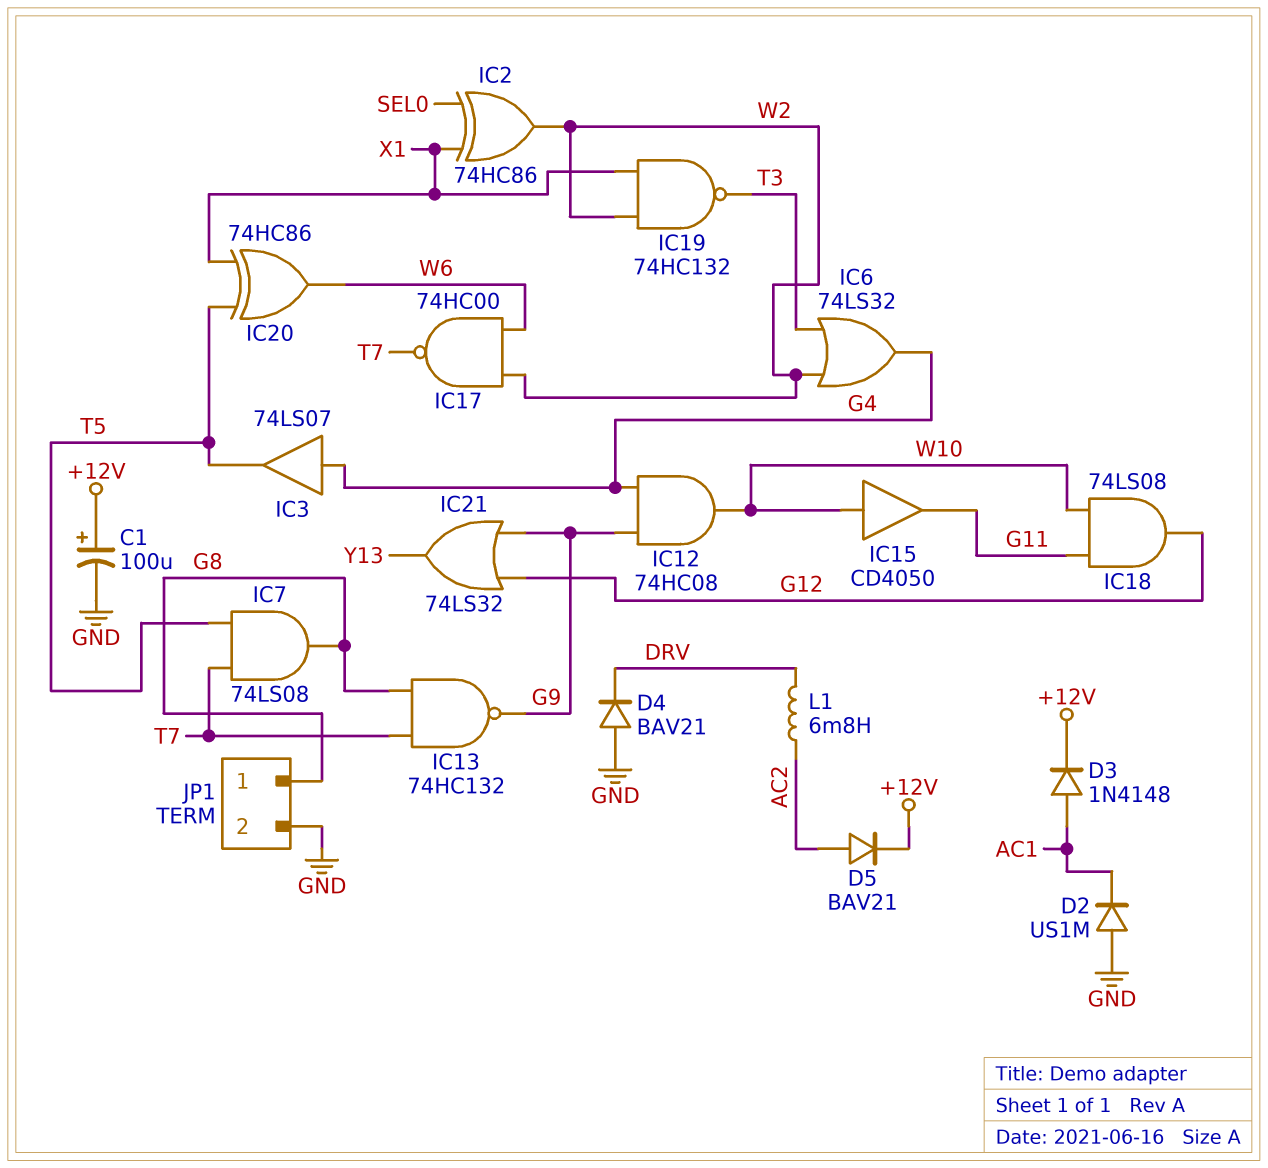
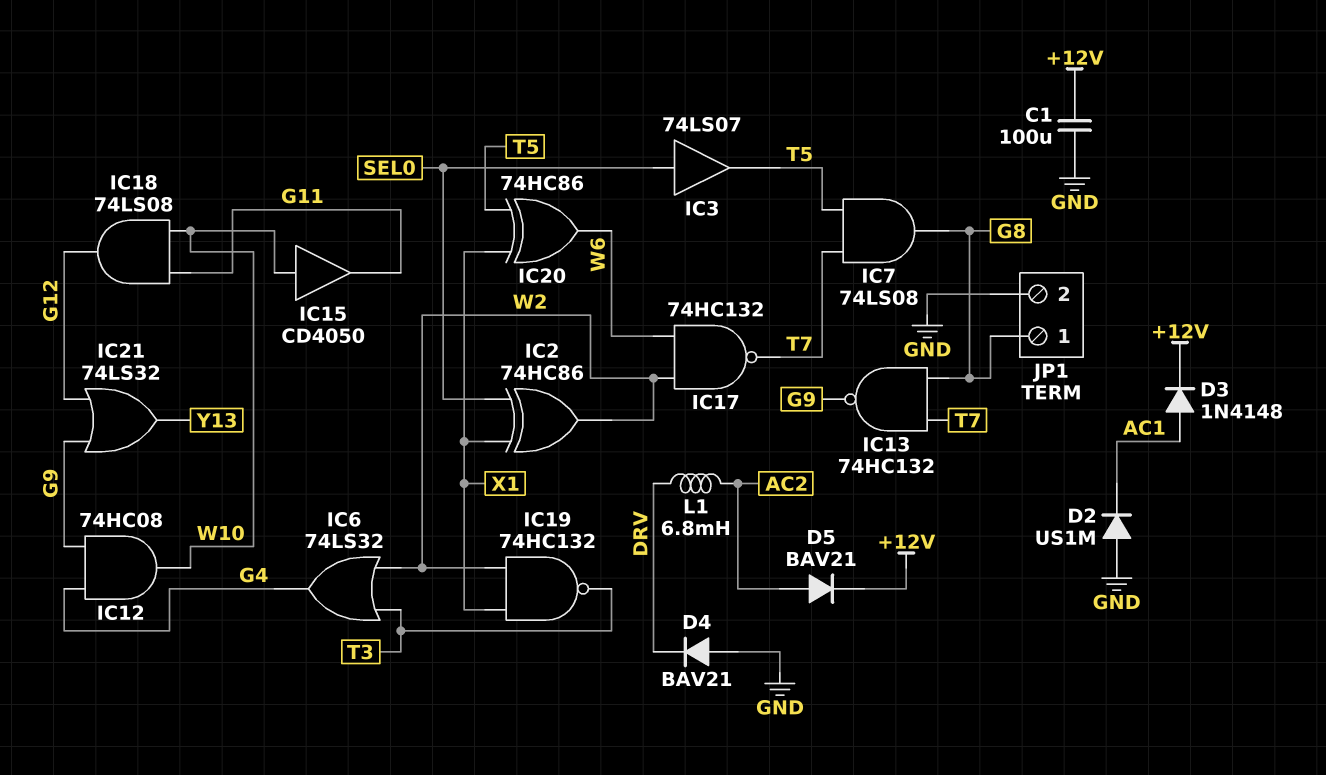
C1: 100uF (plus +12V, minus GND) -> 100uF (+12V, GND)
IC3: buffer 74LS07 (in G4, out T5) -> buffer 74LS07 (in SEL0, out T5)
IC17: NAND 74HC00 (in W2, in W6, out T7) -> NAND 74HC132 (in W2, in W6, out T7)

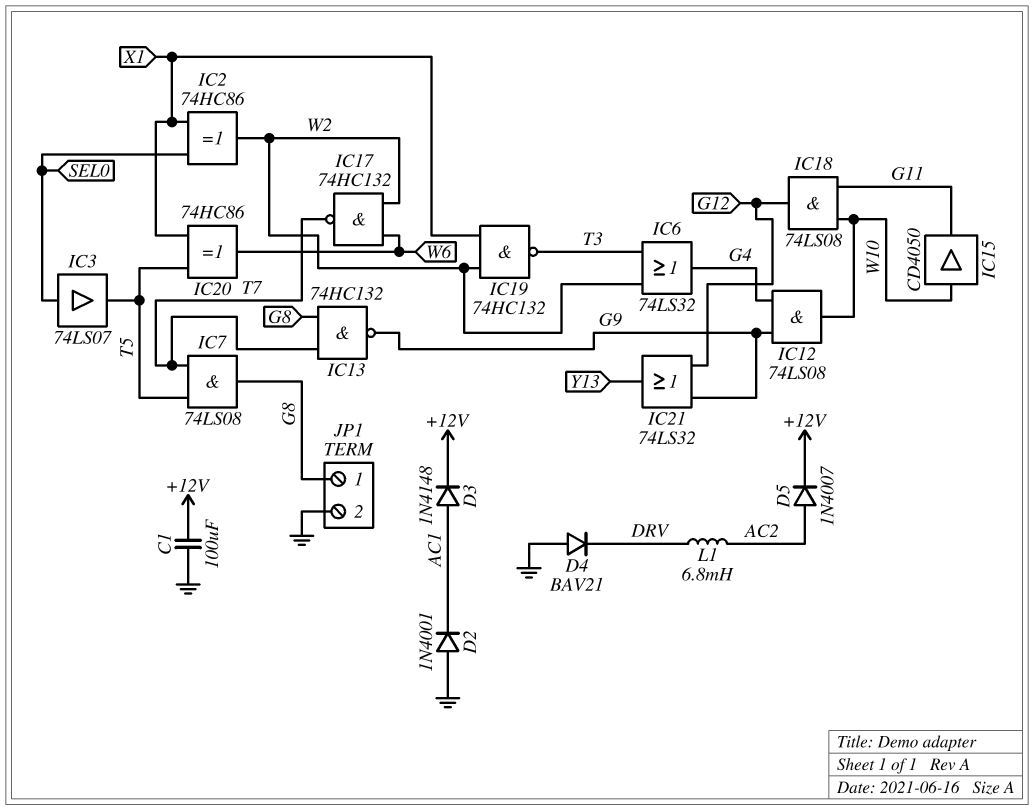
D2: diode US1M (A GND, K AC1) -> diode 1N4001 (A GND, K AC1)
D5: diode BAV21 (A AC2, K +12V) -> diode 1N4007 (A AC2, K +12V)
IC12: AND 74HC08 (in G4, in G9, out W10) -> AND 74LS08 (in G4, in G9, out W10)

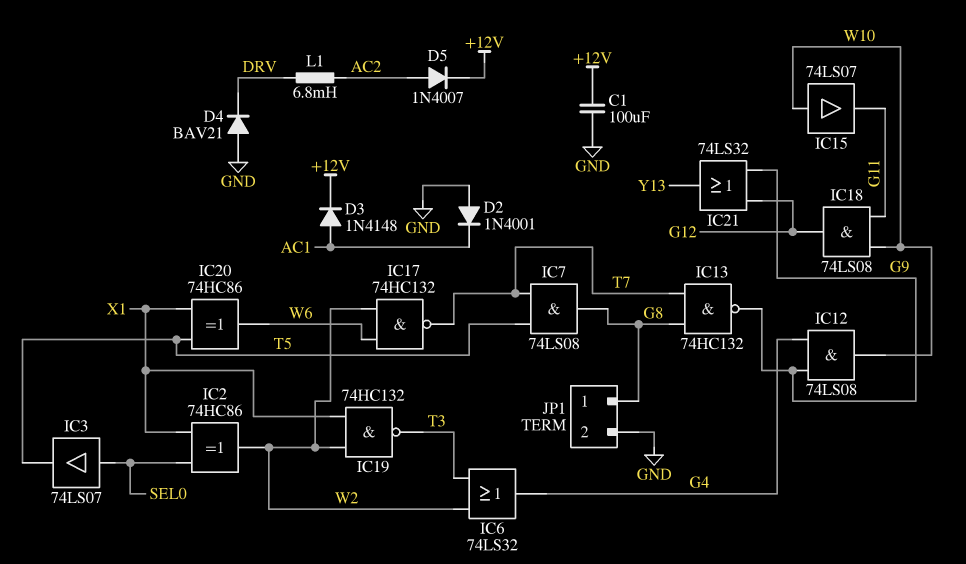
IC15: buffer CD4050 (in W10, out G11) -> buffer 74LS07 (in W10, out G11)

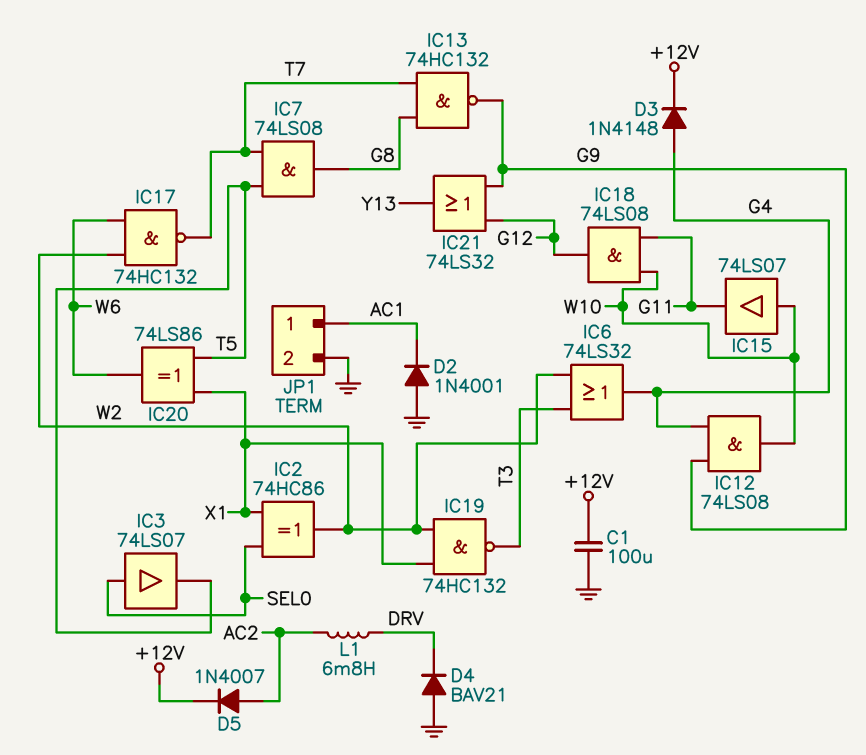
D3: diode 1N4148 (A AC1, K +12V) -> diode 1N4148 (A G4, K +12V)
IC20: XOR 74HC86 (in T5, in X1, out W6) -> XOR 74LS86 (in T5, in X1, out W6)
JP1 pin 1: G8 -> AC1

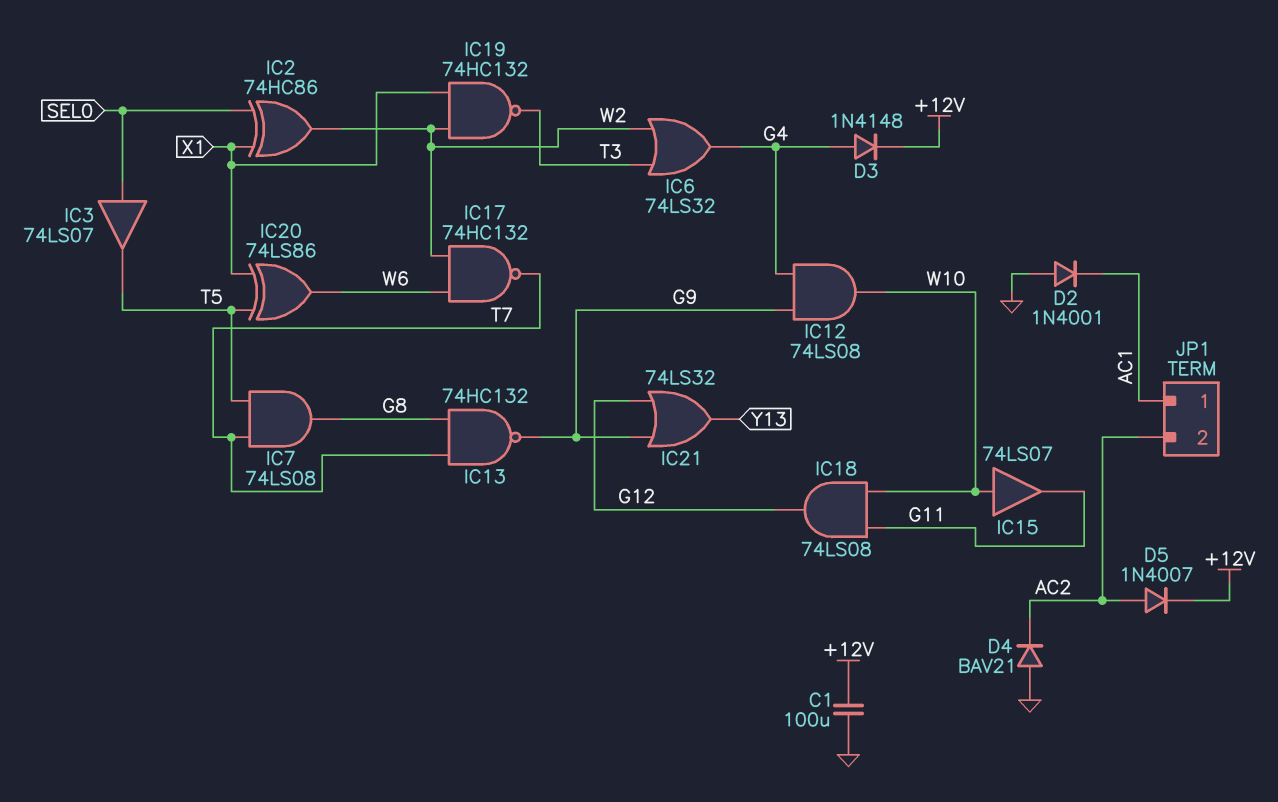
D4: diode BAV21 (A GND, K DRV) -> diode BAV21 (A GND, K AC2)
JP1 pin 2: GND -> AC2
L1: 6.8mH (AC2, DRV) -> none

